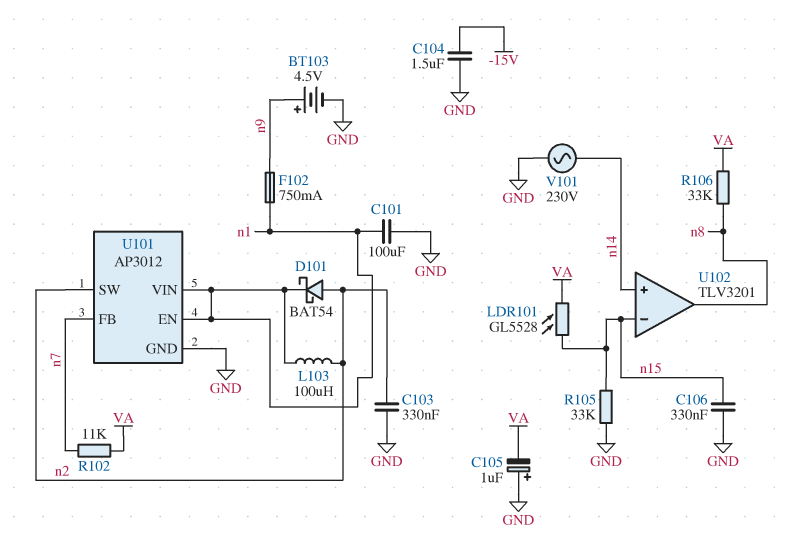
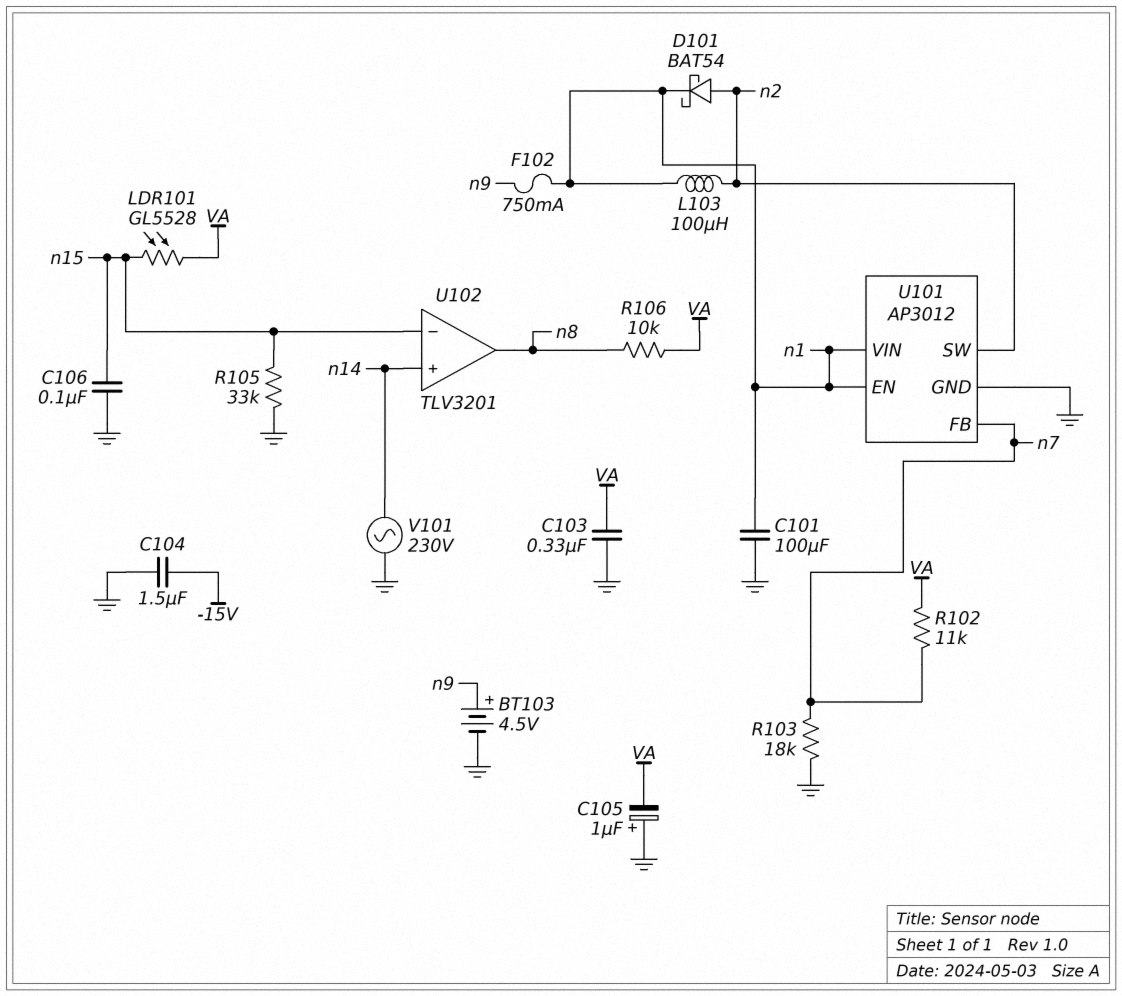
C103: 330nF (GND, n2) -> 330nF (GND, VA)
C106: 330nF (GND, n15) -> 100nF (GND, n15)
R103: none -> 18k (GND, n7)
R106: 33k (VA, n8) -> 10k (VA, n8)

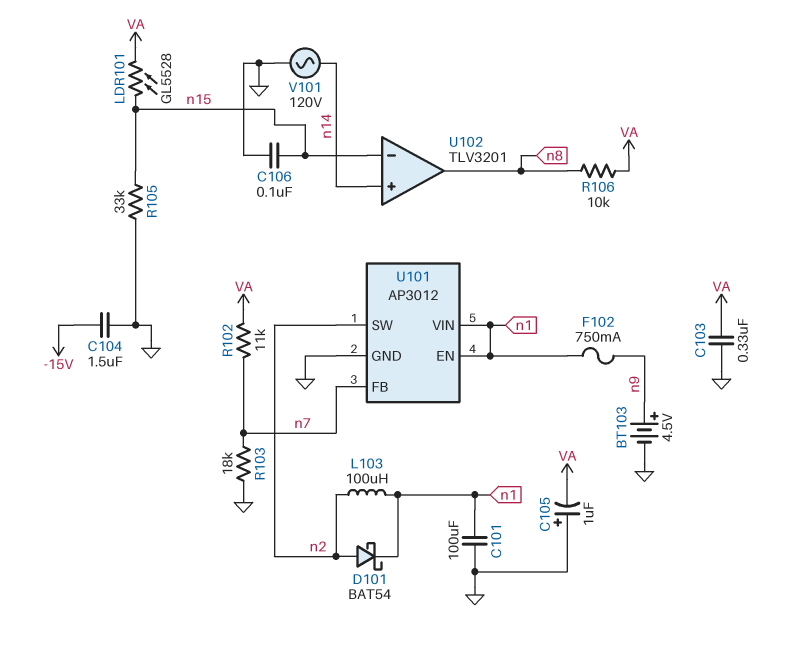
V101: AC 230V (GND, n14) -> AC 120V (GND, n14)

